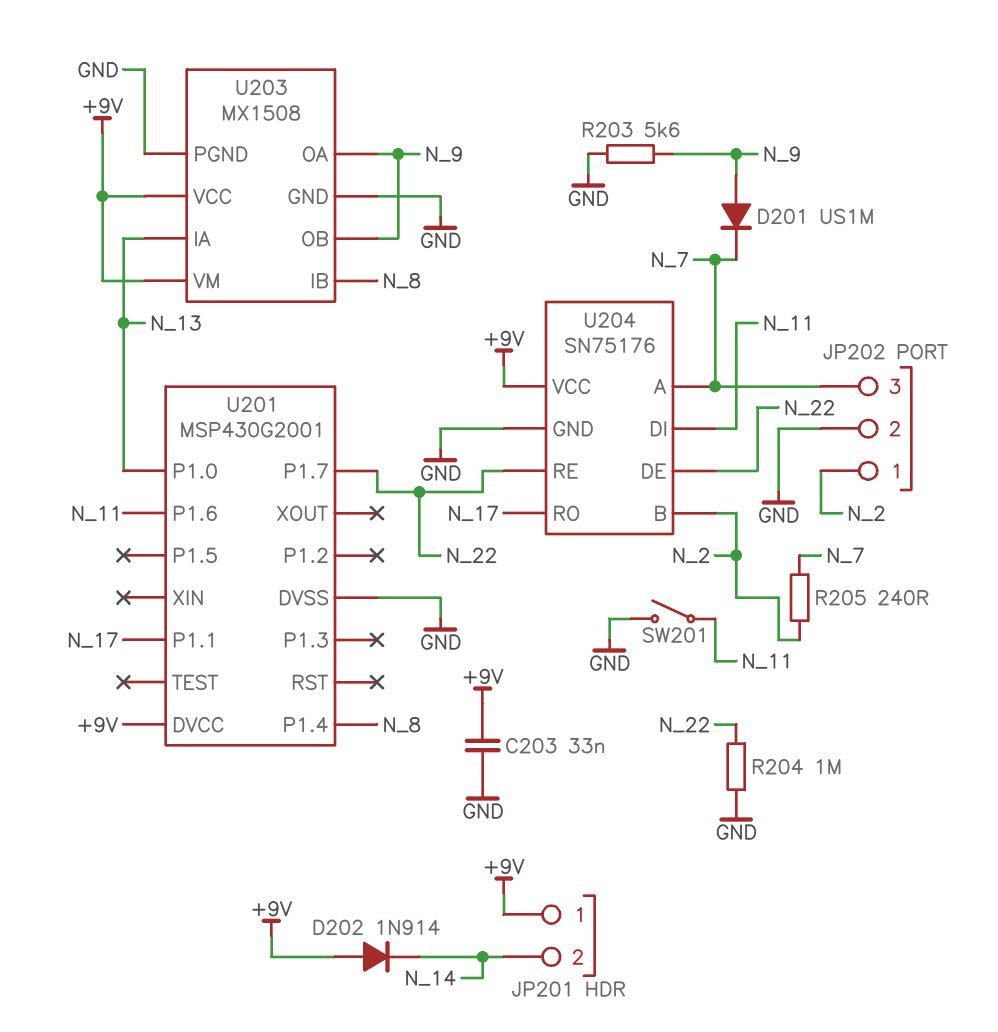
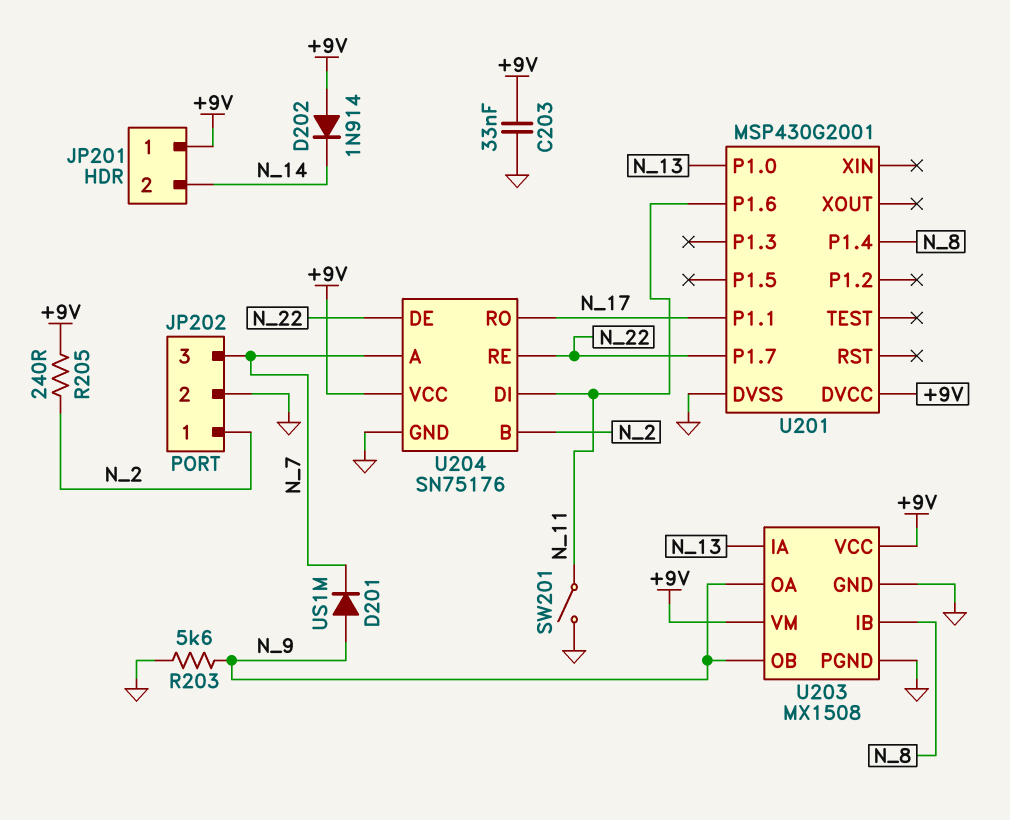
R204: 1M (GND, N_22) -> none
R205: 240 (N_2, N_7) -> 240 (+9V, N_2)

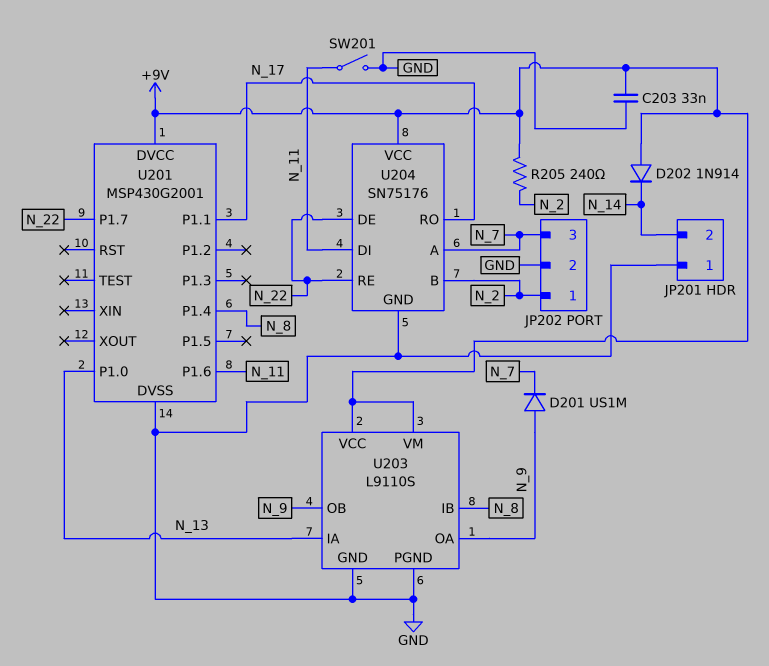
JP201 pin 1: +9V -> GND
R203: 5.6k (GND, N_9) -> none
U203: MX1508 -> L9110S

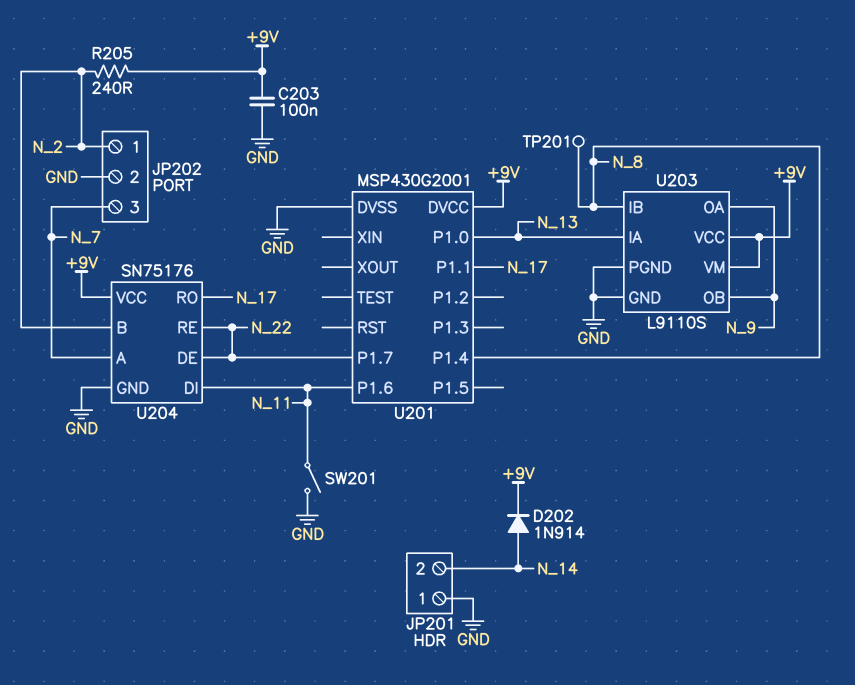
C203: 33nF (+9V, GND) -> 100nF (+9V, GND)
D201: diode US1M (A N_9, K N_7) -> none
D202: diode 1N914 (A +9V, K N_14) -> diode 1N914 (A N_14, K +9V)
TP201: none -> test point (N_8)

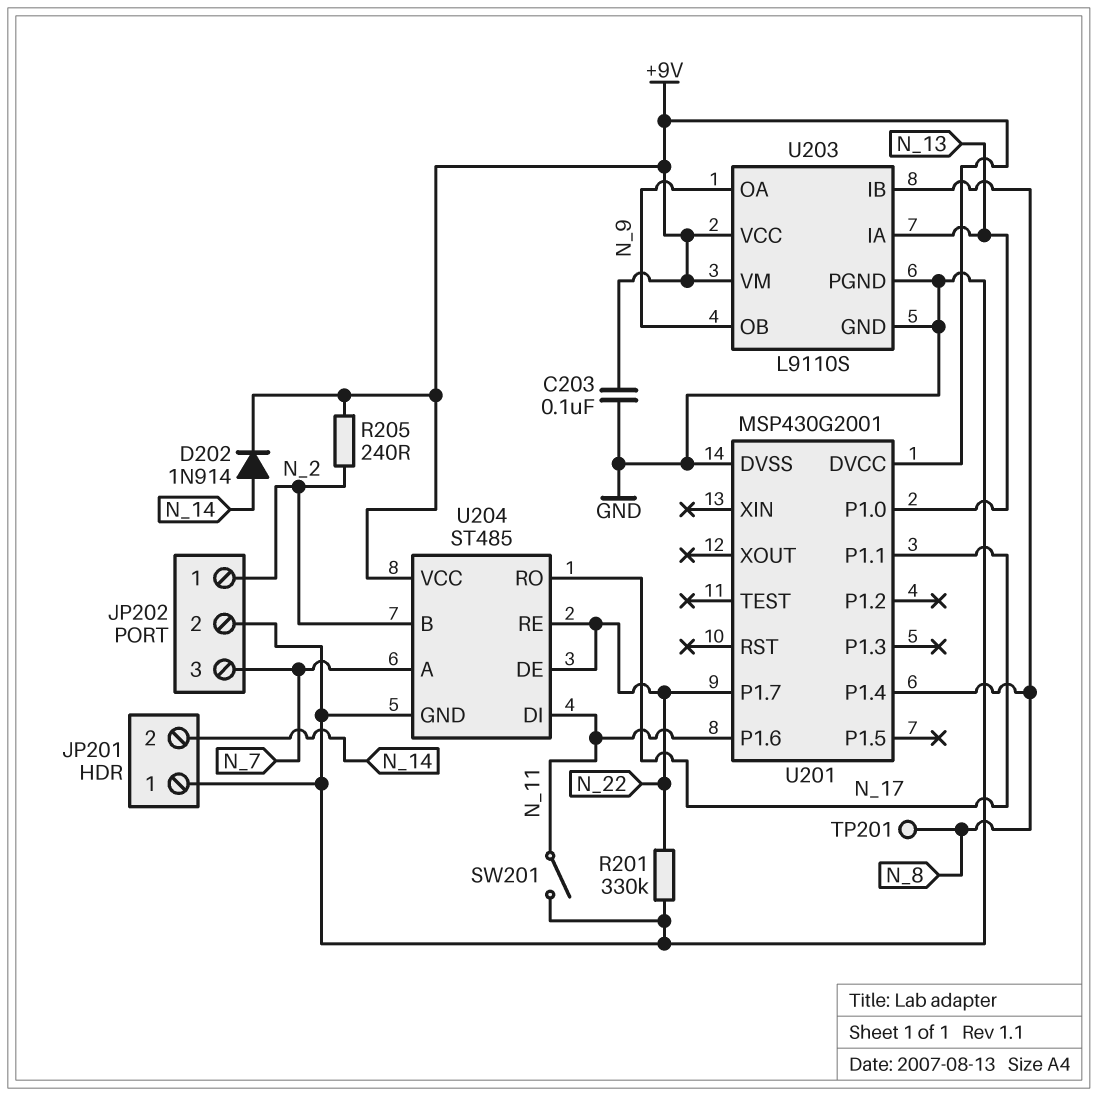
R201: none -> 330k (GND, N_22)
U204: SN75176 -> ST485

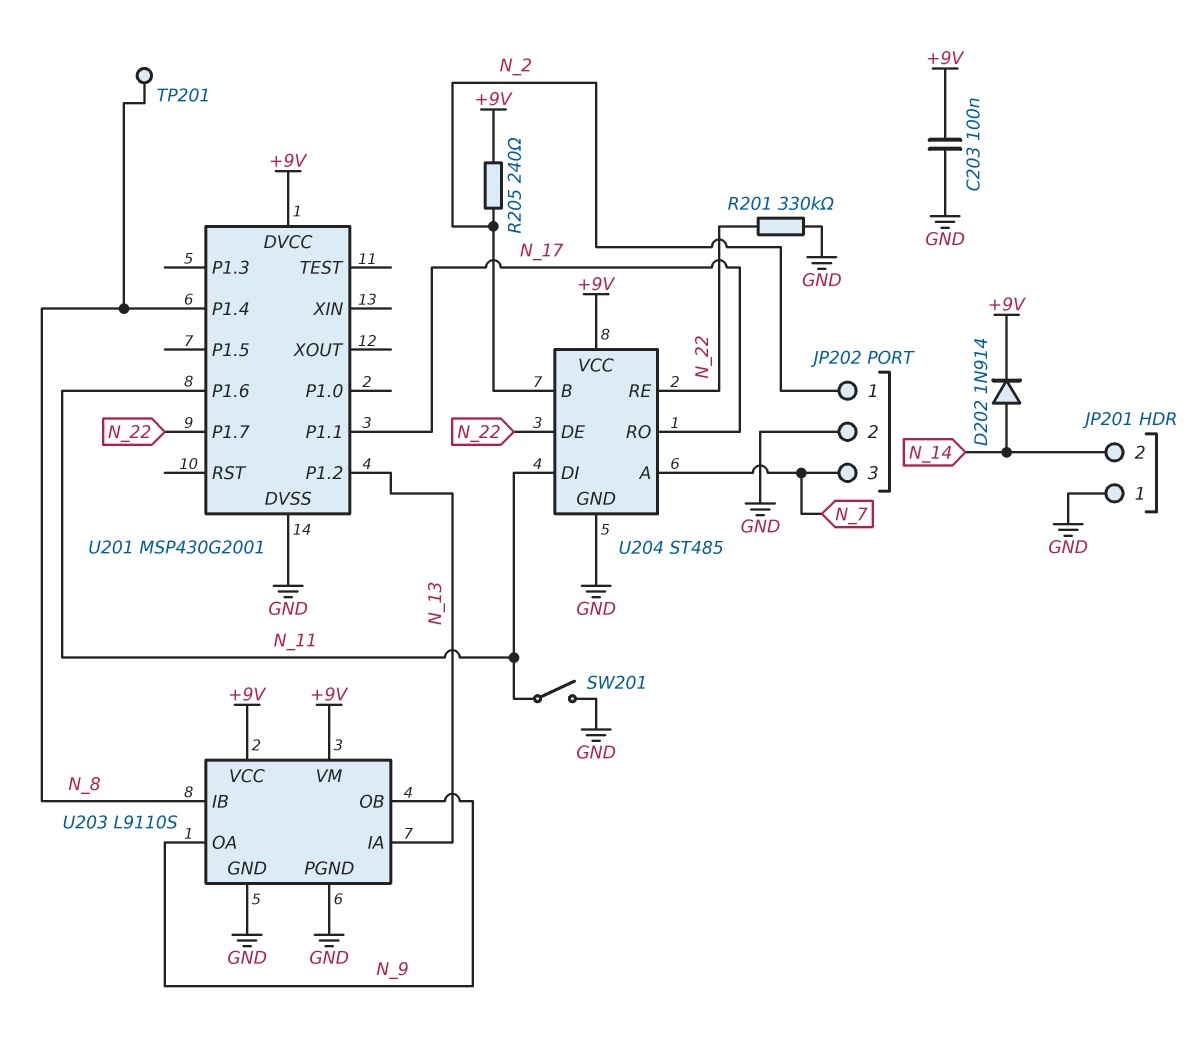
U201 pin P1.0: N_13 -> none
U201 pin P1.2: none -> N_13

